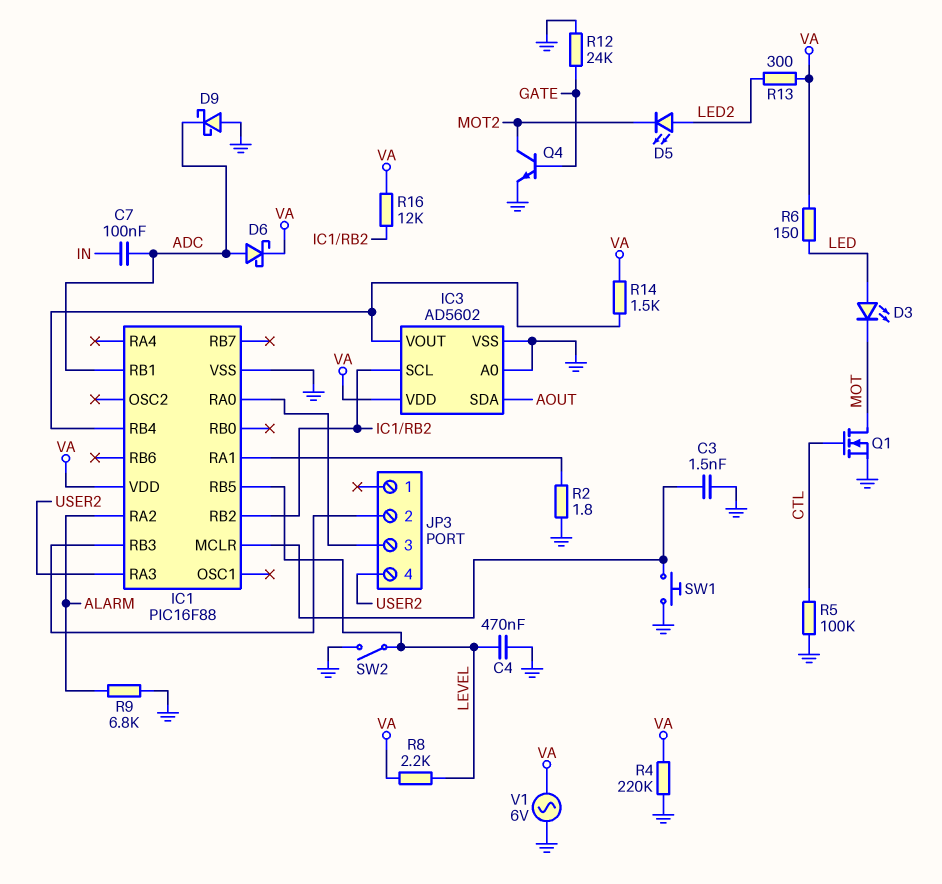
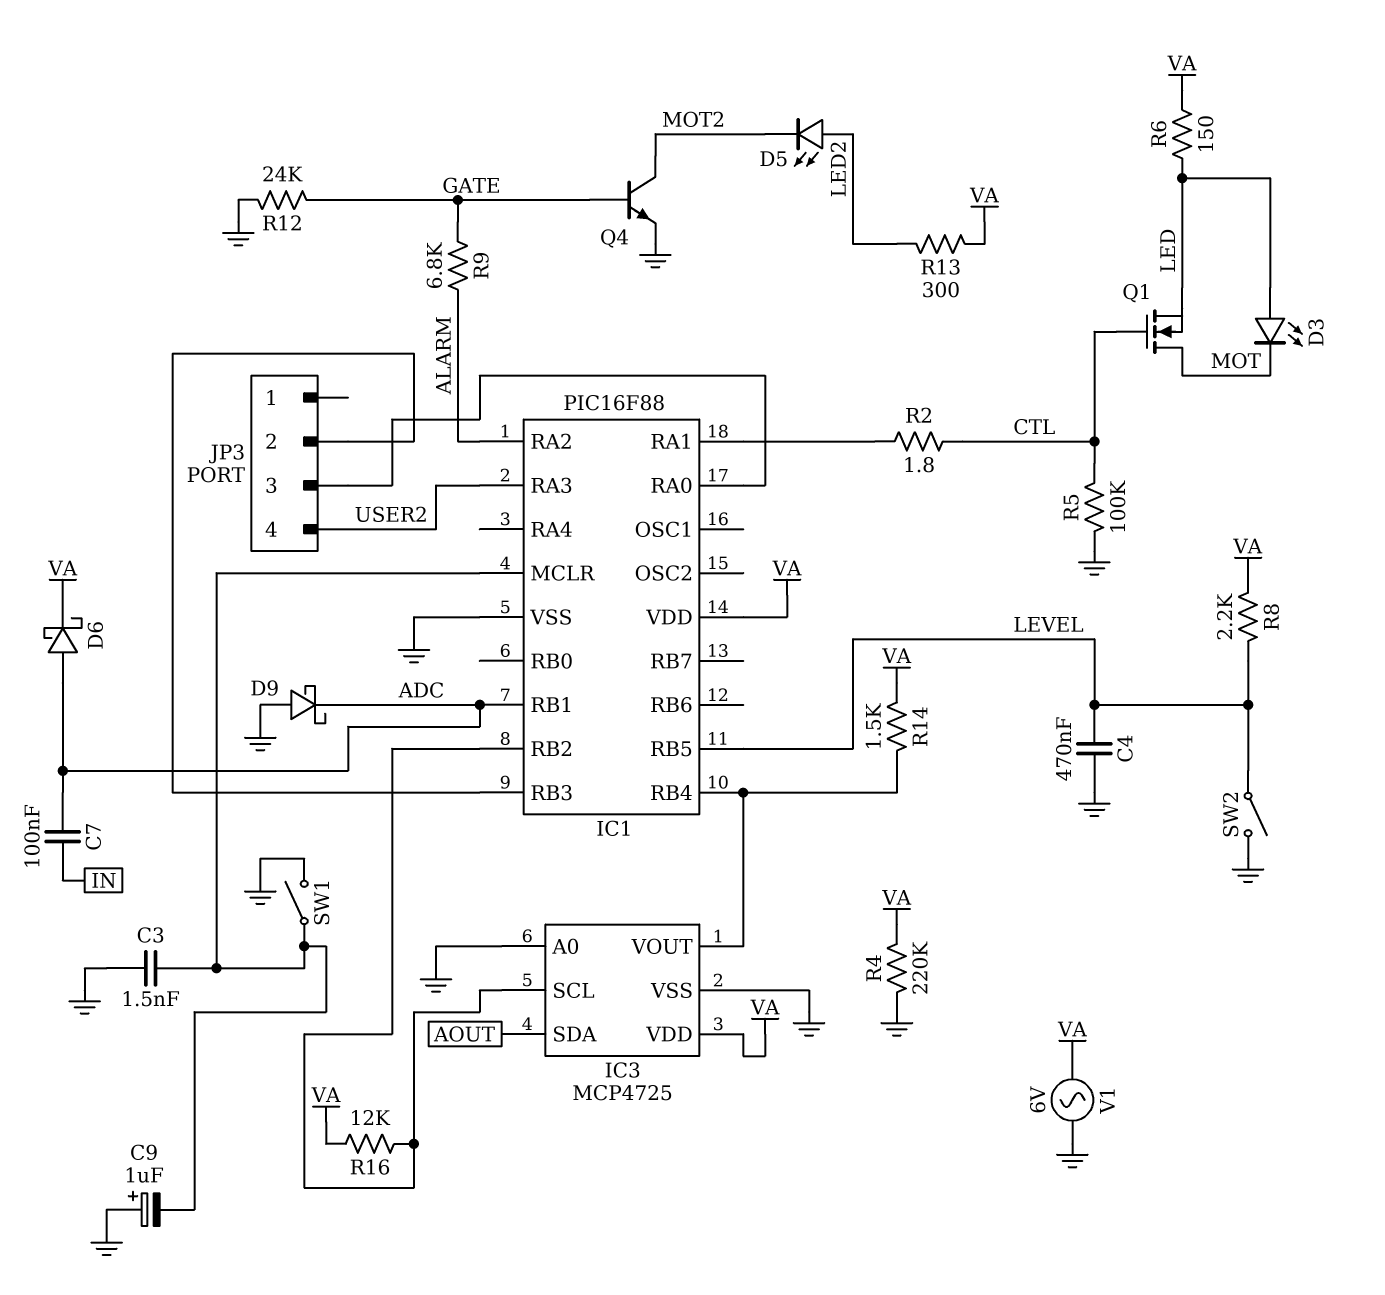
C9: none -> 1uF (plus GND, minus IC1/MCLR)
IC3: AD5602 -> MCP4725
Q1: NMOS (G CTL, D MOT, S GND) -> NMOS (G CTL, D MOT, S LED)
R2: 1.8 (GND, IC1/RA1) -> 1.8 (CTL, IC1/RA1)
R9: 6.8k (ALARM, GND) -> 6.8k (ALARM, GATE)
SW1: button (GND, IC1/MCLR) -> switch (GND, IC1/MCLR)

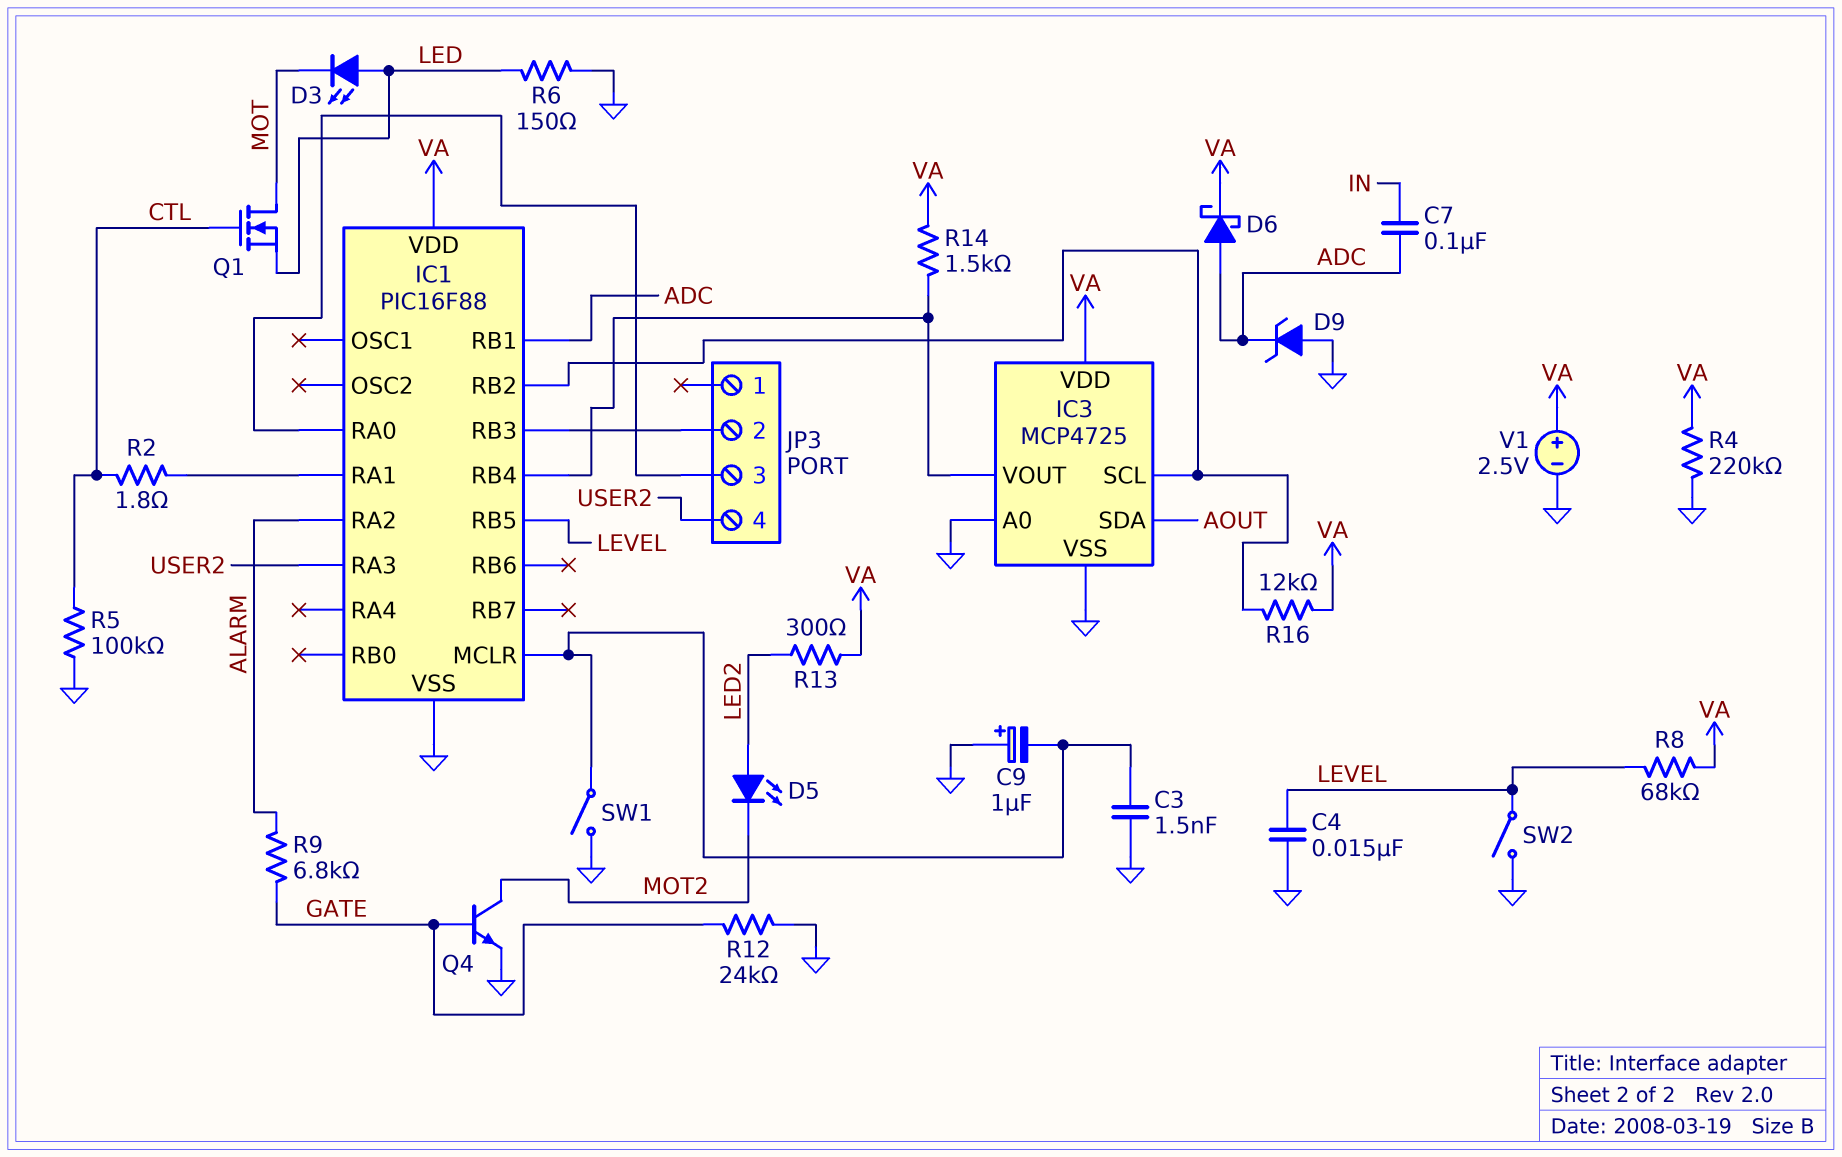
C4: 470nF (GND, LEVEL) -> 15nF (GND, LEVEL)
D9: schottky (A GND, K ADC) -> zener (A GND, K ADC)
R6: 150 (LED, VA) -> 150 (GND, LED)
R8: 2.2k (LEVEL, VA) -> 68k (LEVEL, VA)
V1: AC 6V (GND, VA) -> 2.5V (plus VA, minus GND)

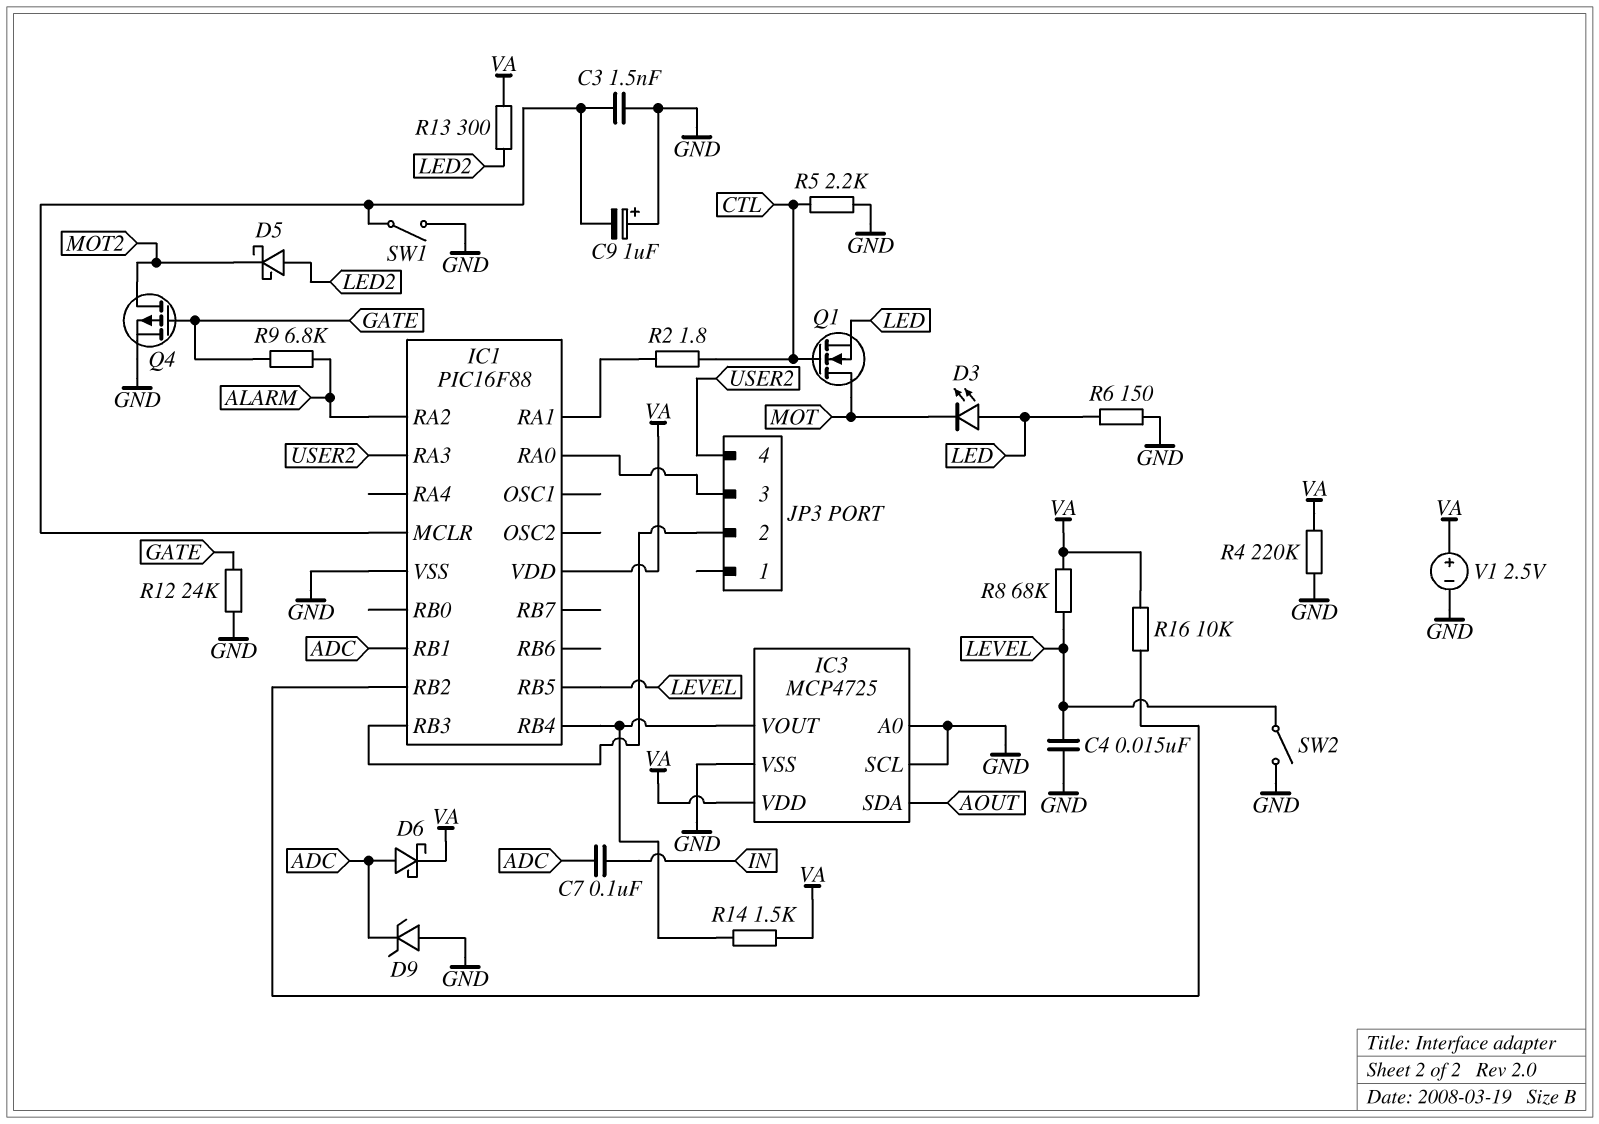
D5: LED (A LED2, K MOT2) -> schottky (A LED2, K MOT2)
IC3 pin SCL: IC1/RB2 -> GND
Q4: NPN (B GATE, C MOT2, E GND) -> PMOS (G GATE, D MOT2, S GND)
R5: 100k (CTL, GND) -> 2.2k (CTL, GND)
R16: 12k (IC1/RB2, VA) -> 10k (IC1/RB2, VA)

